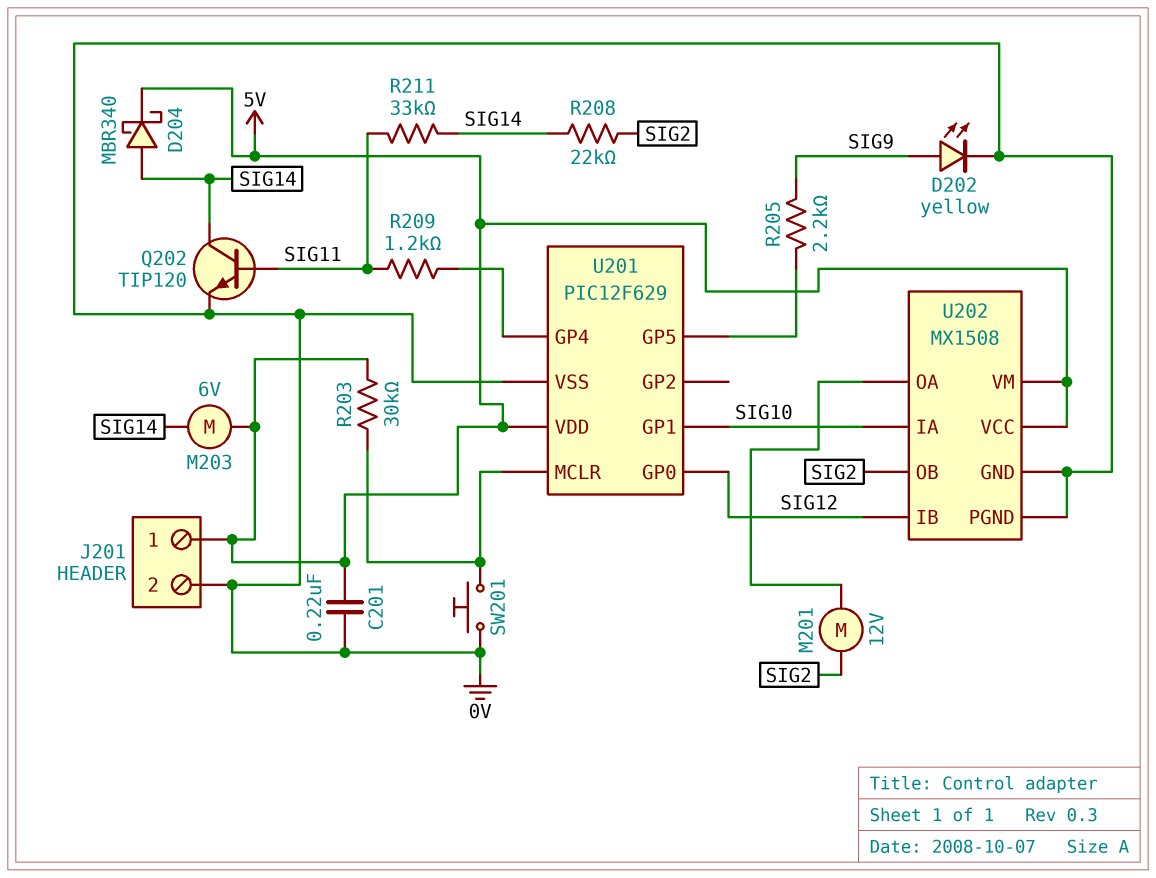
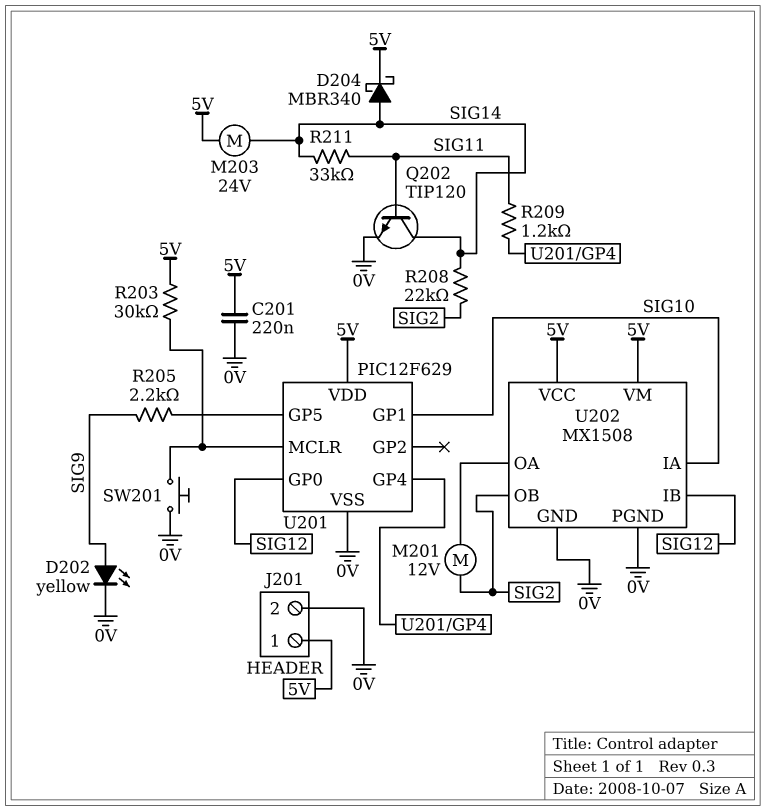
M203: motor 6V (5V, SIG14) -> motor 24V (5V, SIG14)

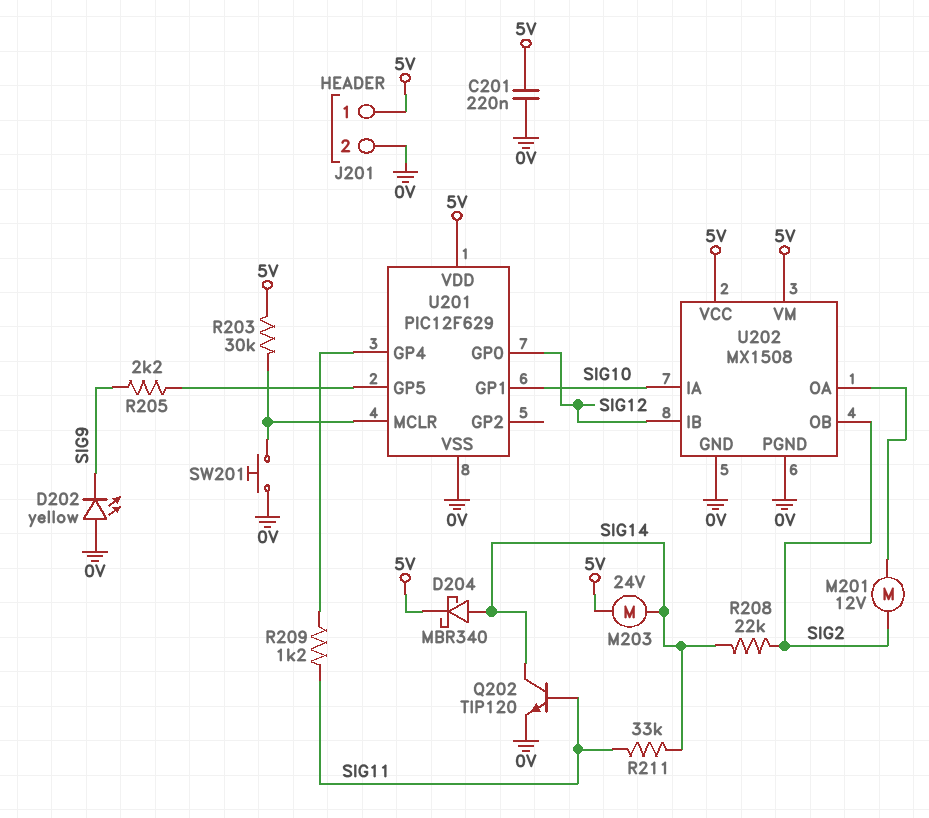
D202: LED yellow (A SIG9, K 0V) -> LED yellow (A 0V, K SIG9)

